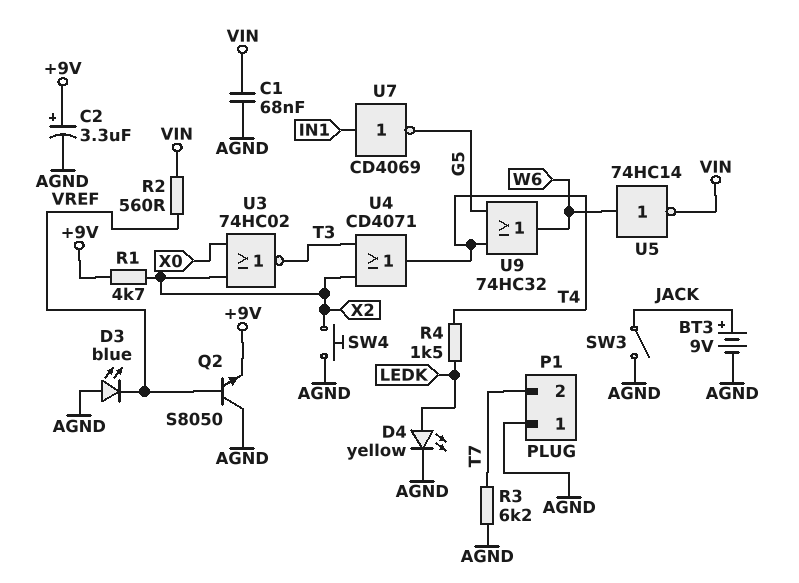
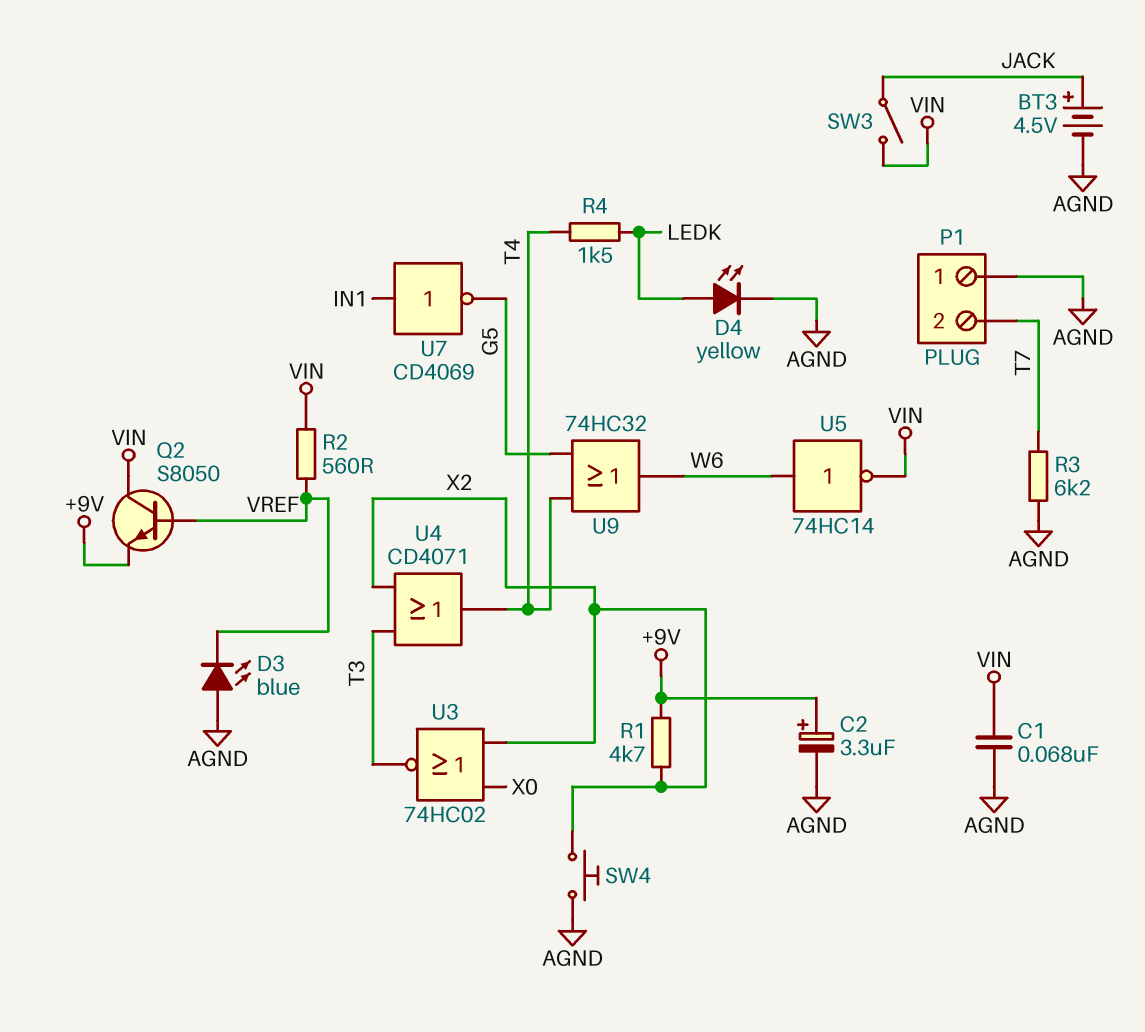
BT3: 9V (plus JACK, minus AGND) -> 4.5V (plus JACK, minus AGND)
Q2: NPN S8050 (B VREF, C AGND, E +9V) -> NPN S8050 (B VREF, C VIN, E +9V)
SW3: switch (AGND, JACK) -> switch (JACK, VIN)

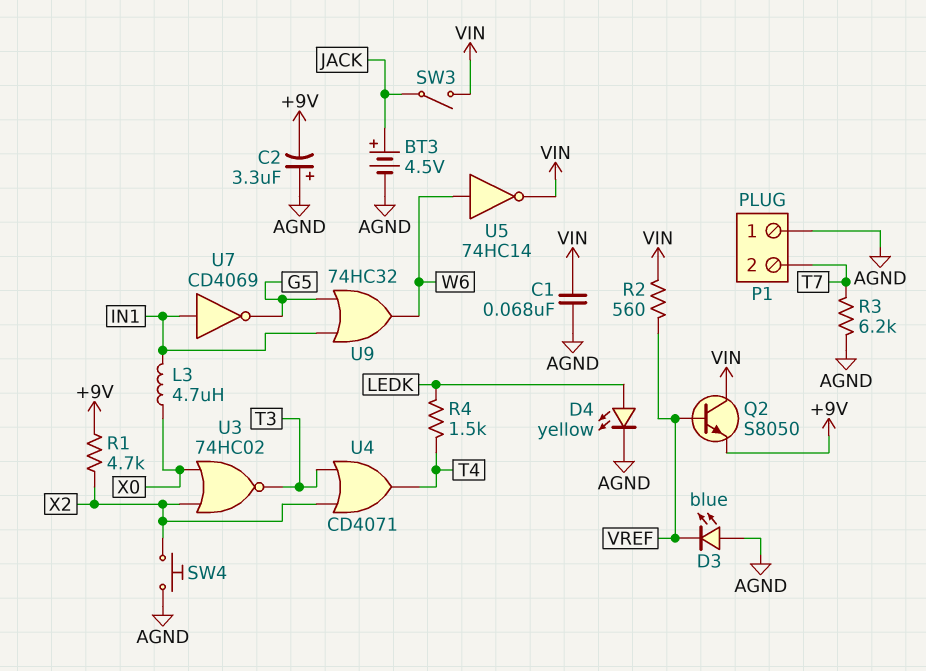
C2: 3.3uF (plus +9V, minus AGND) -> 3.3uF (plus AGND, minus +9V)
L3: none -> 4.7uH (IN1, X0)
U9: OR 74HC32 (in G5, in T4, out W6) -> OR 74HC32 (in G5, in IN1, out W6)

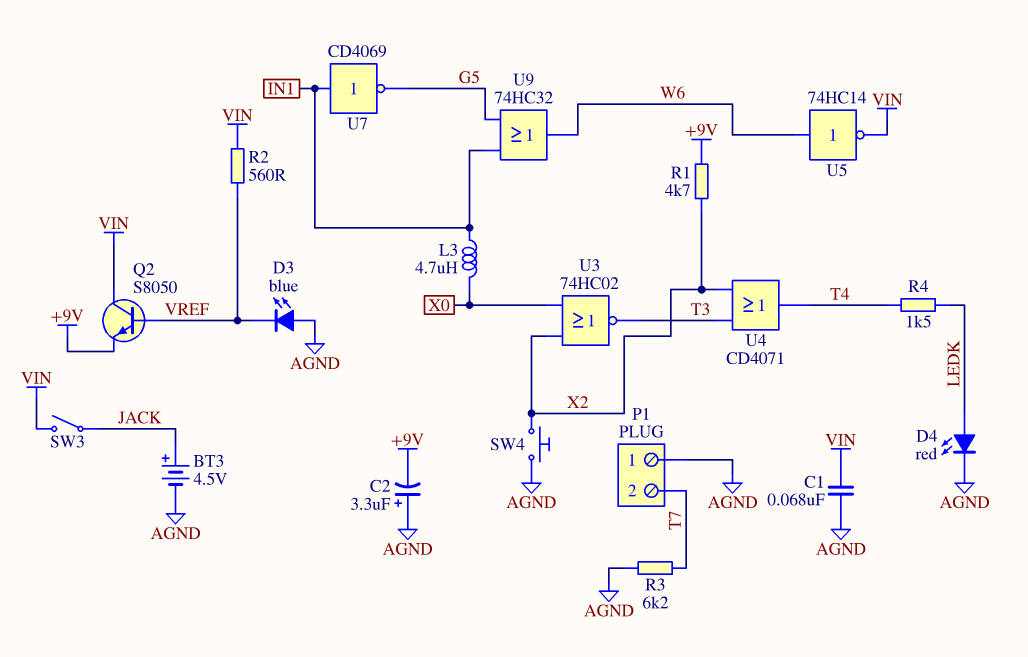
D4: LED yellow (A LEDK, K AGND) -> LED red (A LEDK, K AGND)

